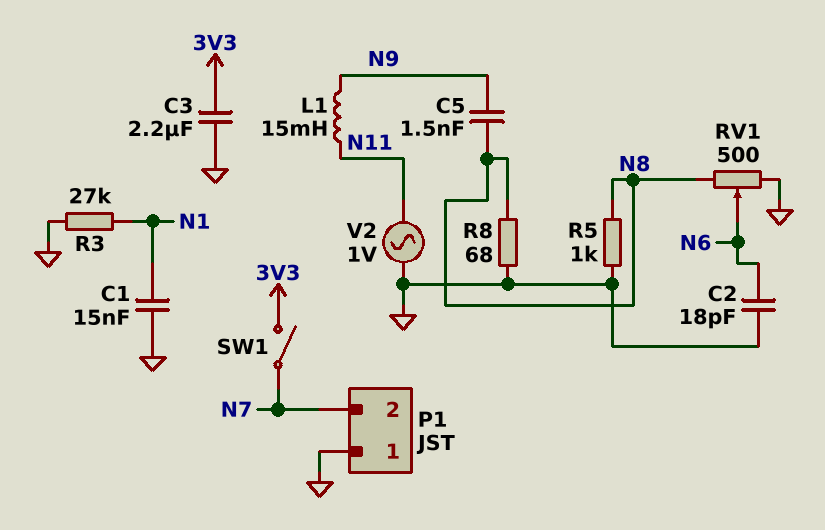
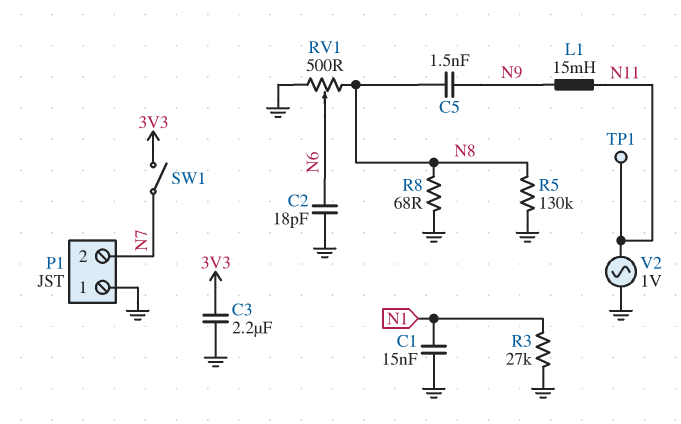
R5: 1k (GND, N8) -> 130k (GND, N8)
TP1: none -> test point (N11)

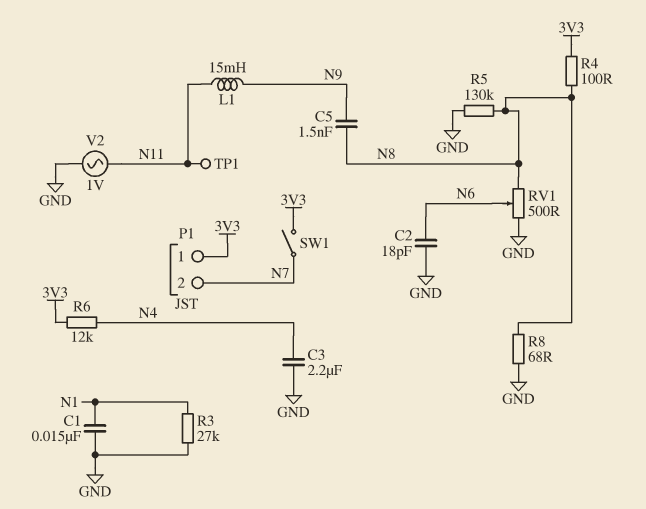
C3: 2.2uF (3V3, GND) -> 2.2uF (GND, N4)
P1 pin 1: GND -> 3V3
R4: none -> 100 (3V3, N8)
R6: none -> 12k (3V3, N4)

